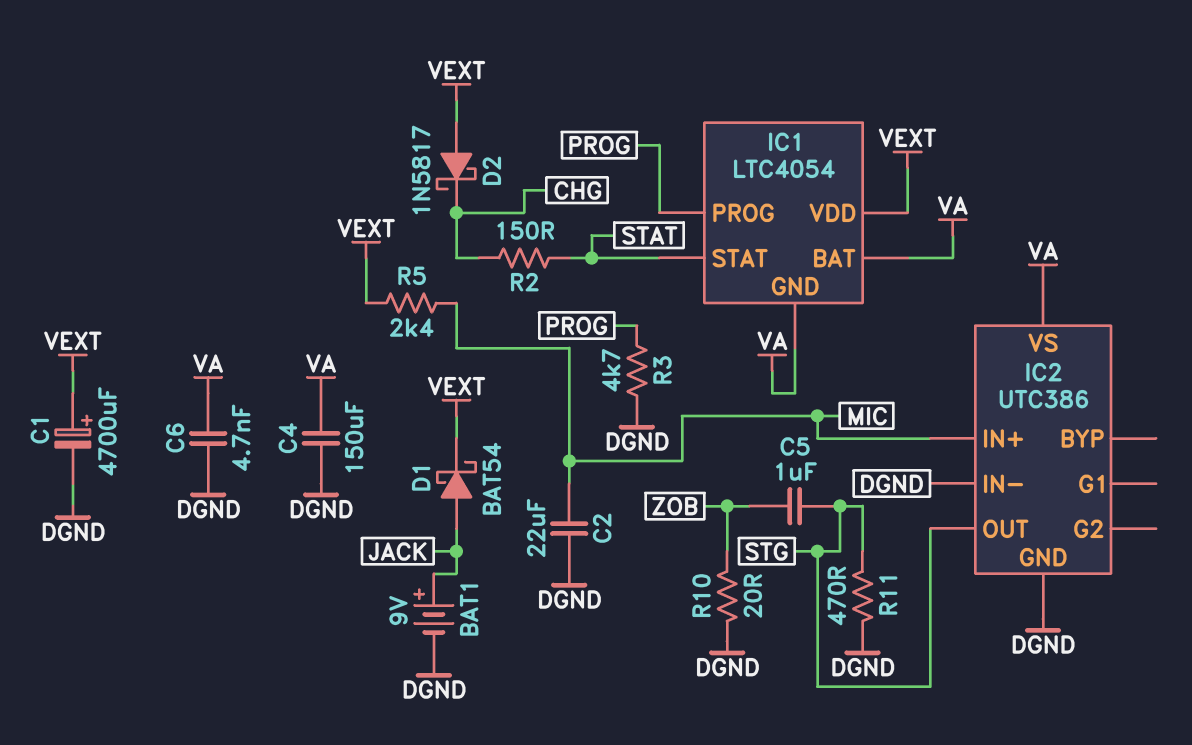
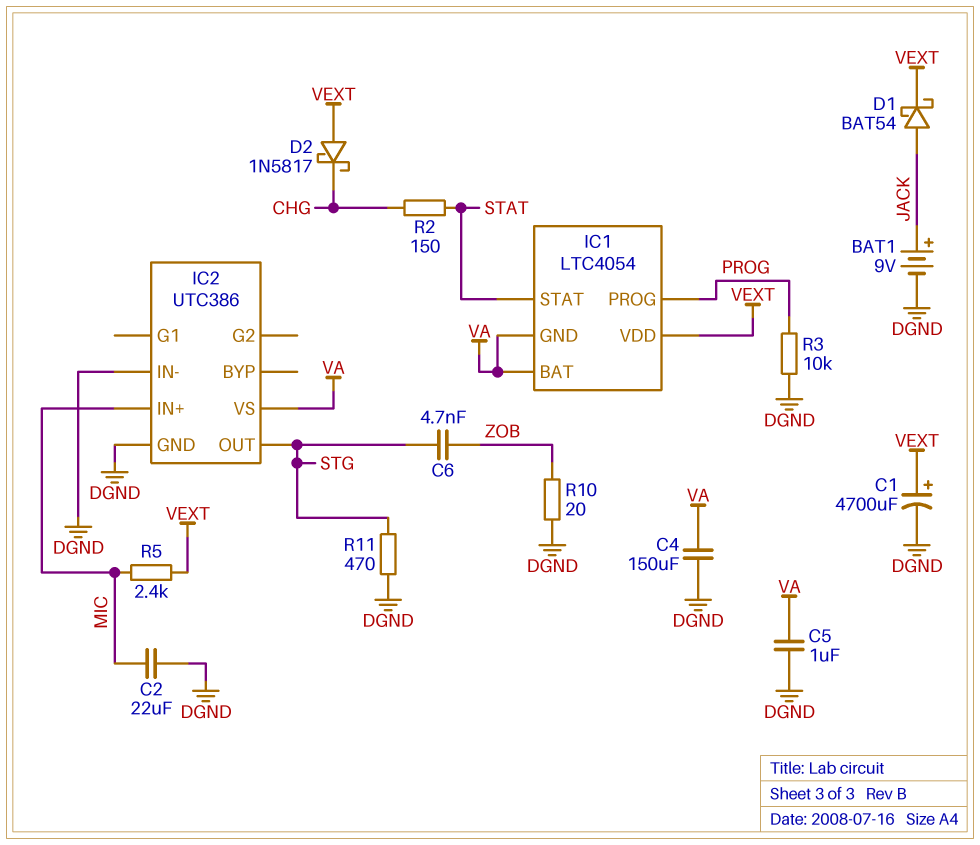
C5: 1uF (STG, ZOB) -> 1uF (DGND, VA)
C6: 4.7nF (DGND, VA) -> 4.7nF (STG, ZOB)
R3: 4.7k (DGND, PROG) -> 10k (DGND, PROG)

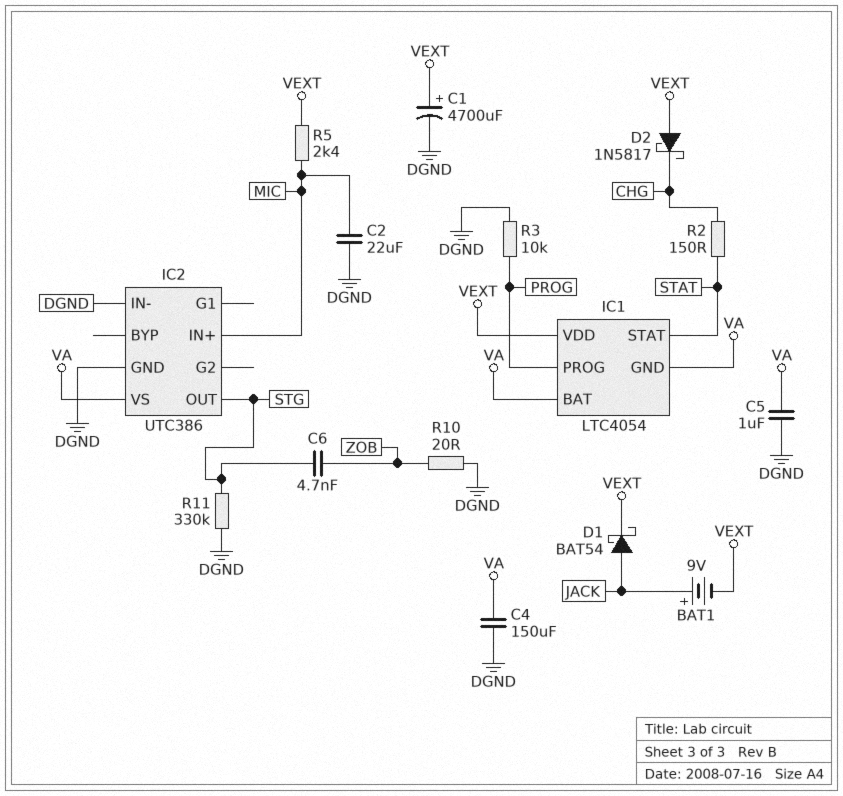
BAT1: 9V (plus JACK, minus DGND) -> 9V (plus JACK, minus VEXT)
R11: 470 (DGND, STG) -> 330k (DGND, STG)

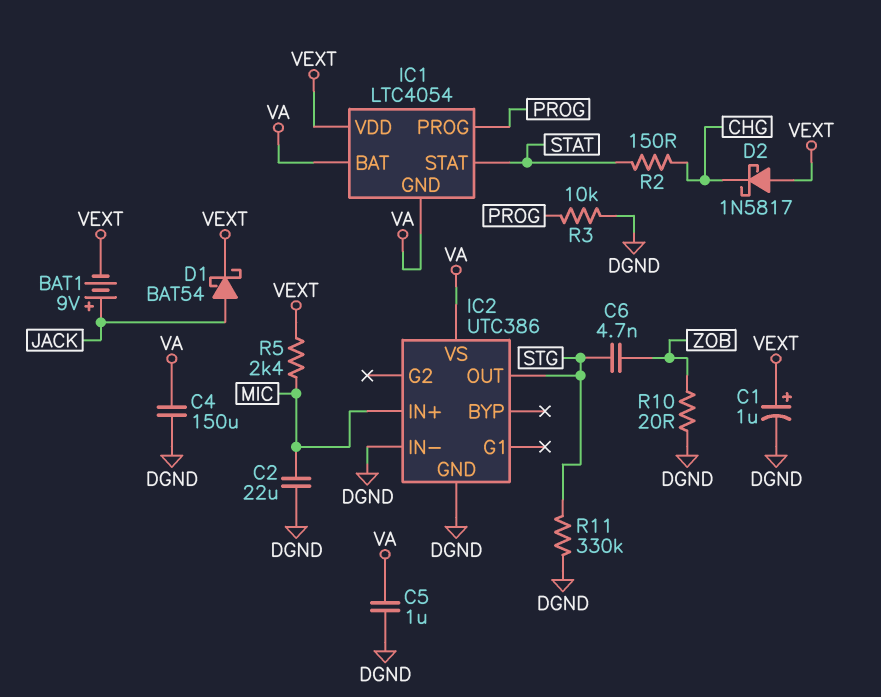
C1: 4700uF (plus VEXT, minus DGND) -> 1uF (plus VEXT, minus DGND)

